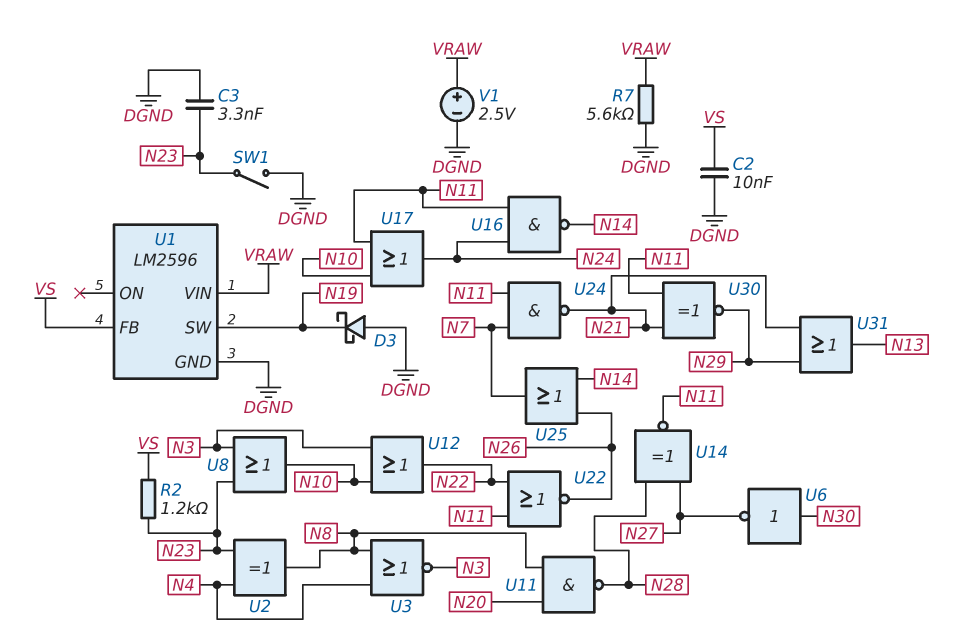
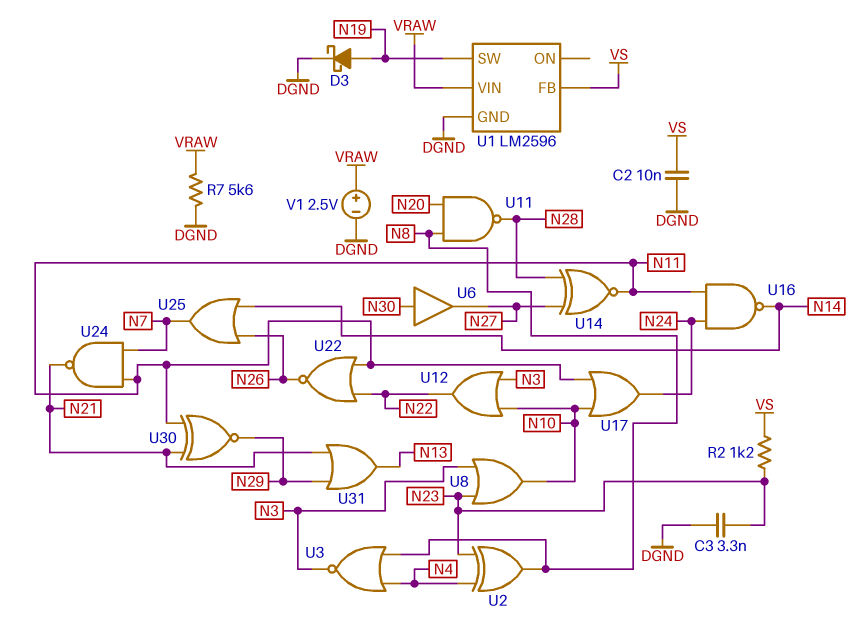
D3: schottky (A DGND, K N19) -> schottky (A N19, K DGND)
SW1: switch (DGND, N23) -> none
U6: NOT (in N30, out N27) -> buffer (in N30, out N27)

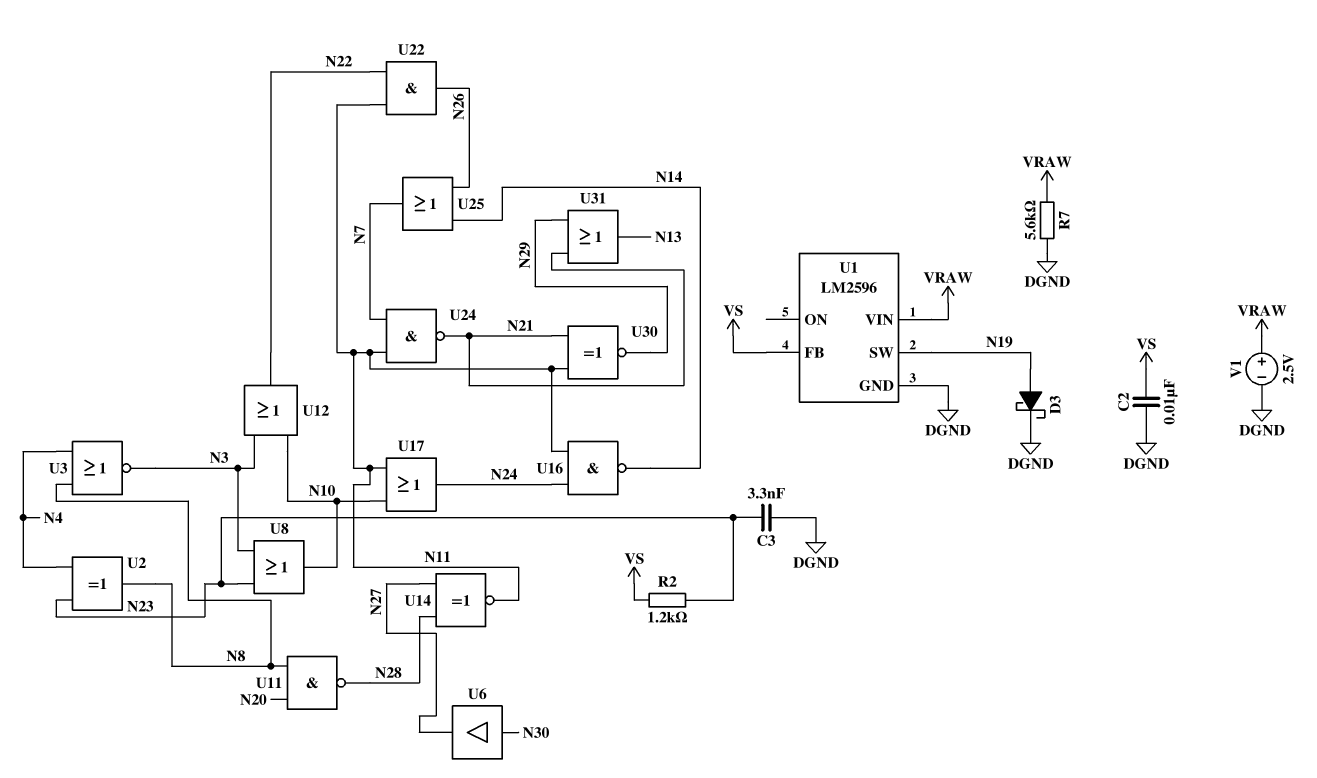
U22: NOR (in N11, in N22, out N26) -> AND (in N11, in N22, out N26)

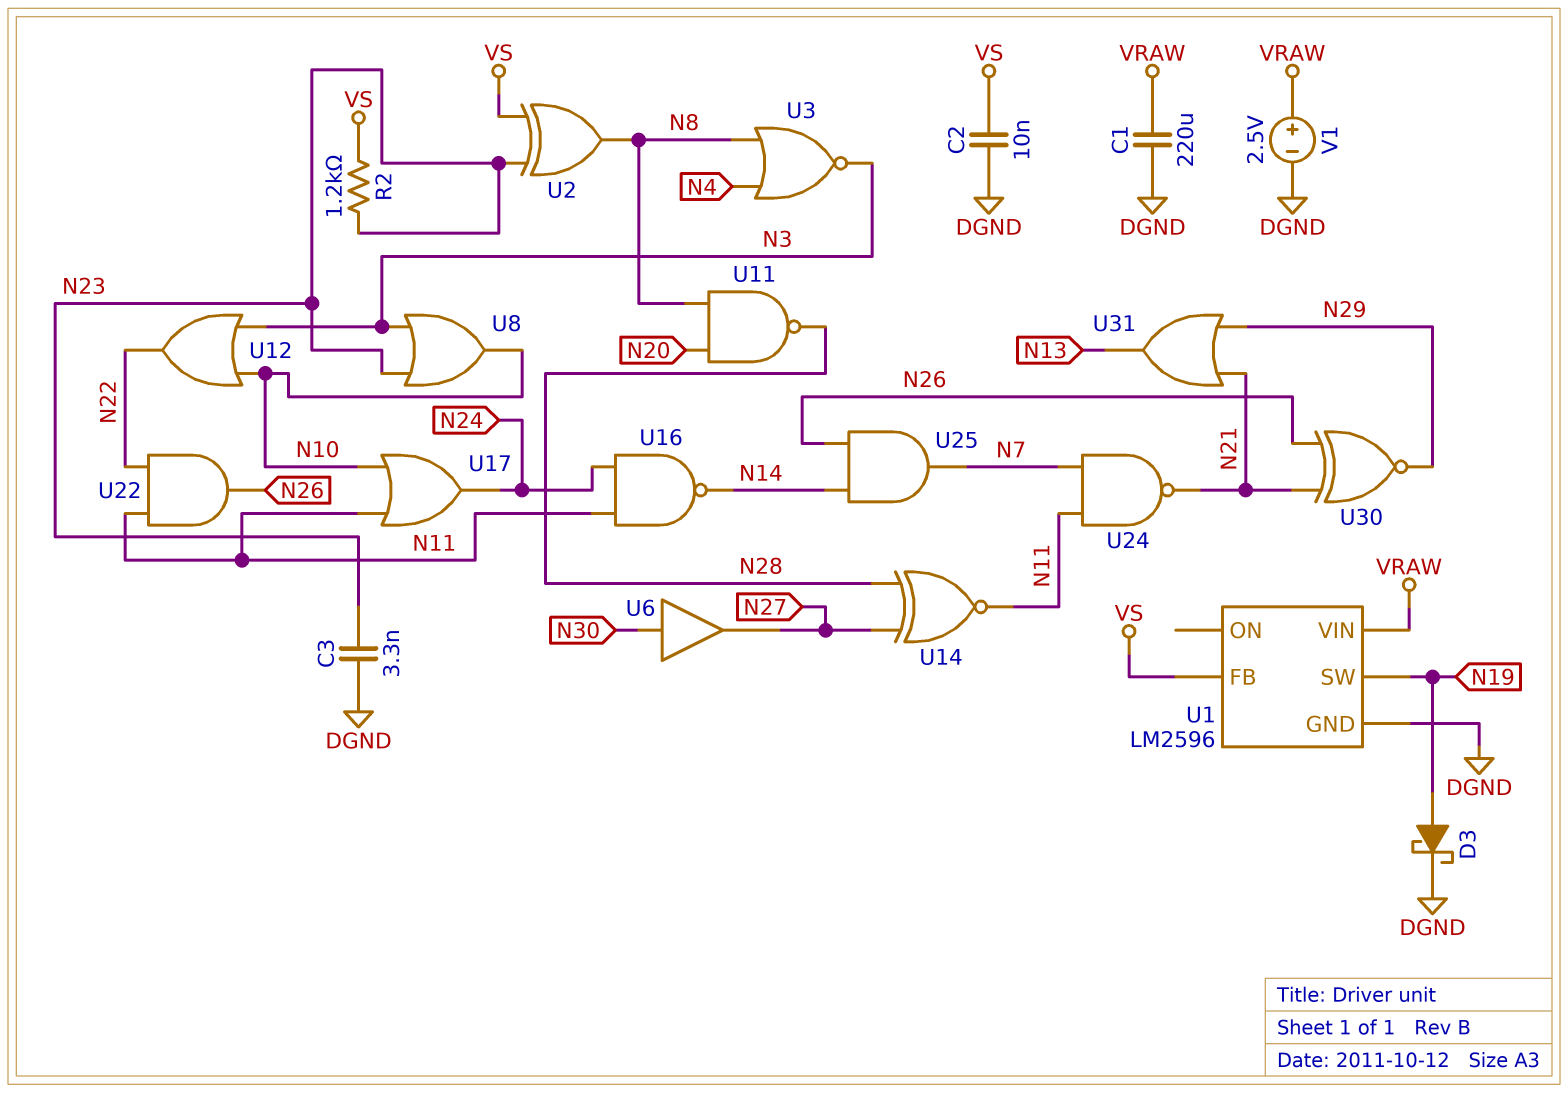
C1: none -> 220uF (DGND, VRAW)
R7: 5.6k (DGND, VRAW) -> none
U2: XOR (in N4, in N23, out N8) -> XOR (in N23, in VS, out N8)
U25: OR (in N14, in N26, out N7) -> AND (in N14, in N26, out N7)
U30: XNOR (in N11, in N21, out N29) -> XNOR (in N21, in N26, out N29)

